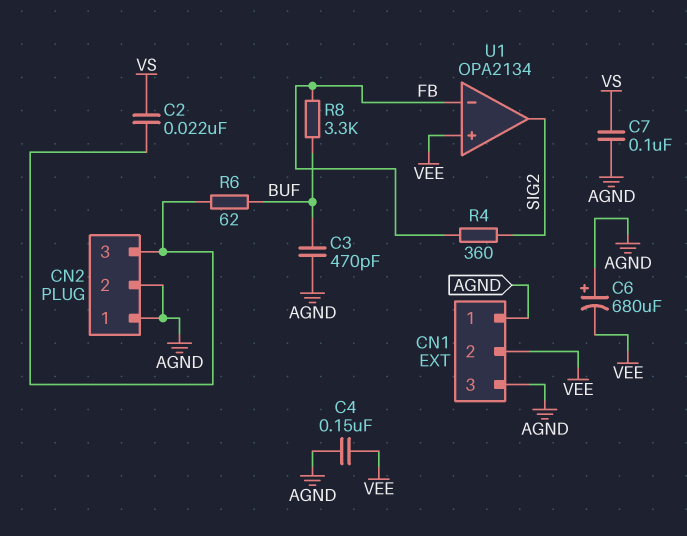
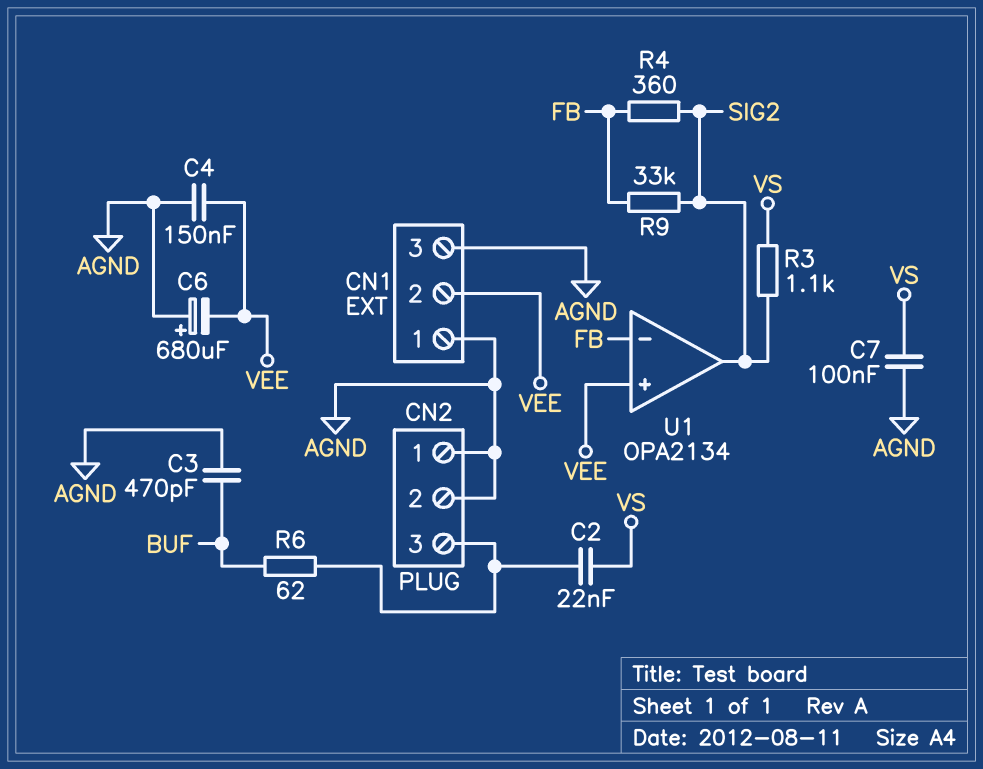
R3: none -> 1.1k (SIG2, VS)
R8: 3.3k (BUF, FB) -> none
R9: none -> 33k (FB, SIG2)

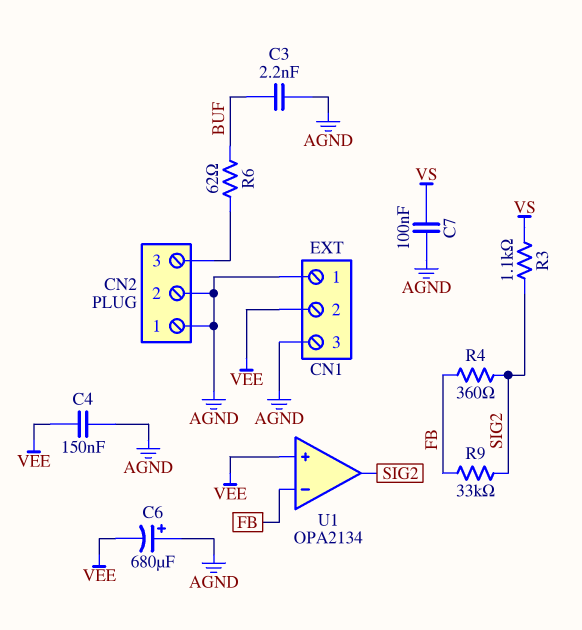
C2: 22nF (CN2/3, VS) -> none
C3: 470pF (AGND, BUF) -> 2.2nF (AGND, BUF)

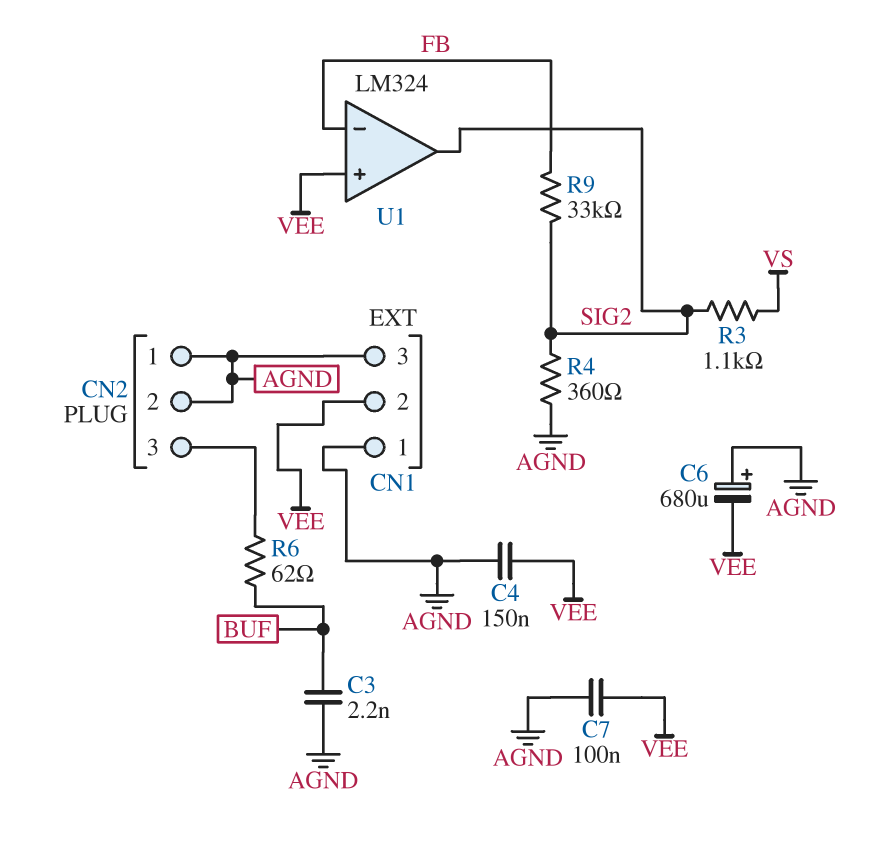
C7: 100nF (AGND, VS) -> 100nF (AGND, VEE)
R4: 360 (FB, SIG2) -> 360 (AGND, SIG2)
U1: OPA2134 -> LM324

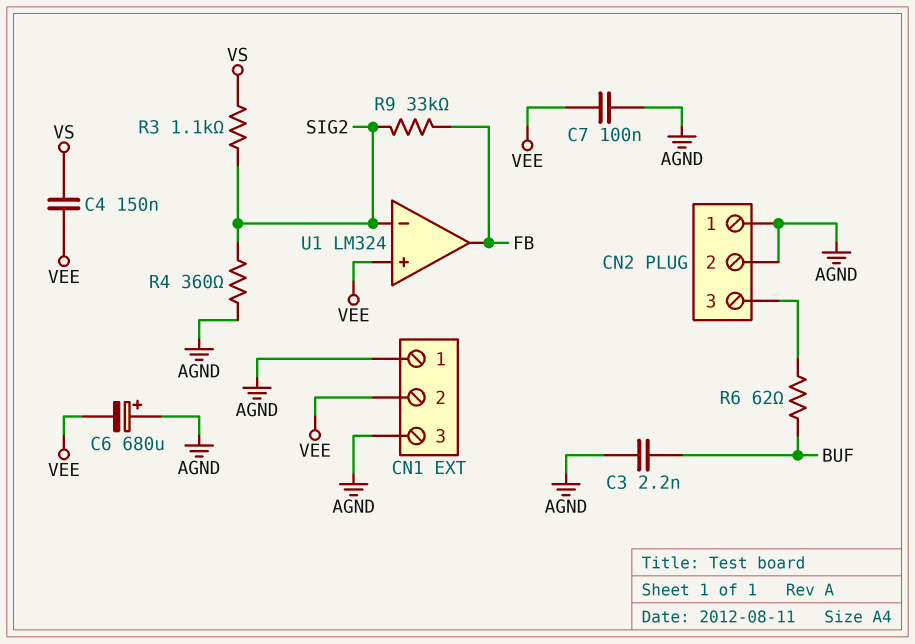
C4: 150nF (AGND, VEE) -> 150nF (VEE, VS)
U1 pin in-: FB -> SIG2
U1 pin out: SIG2 -> FB

